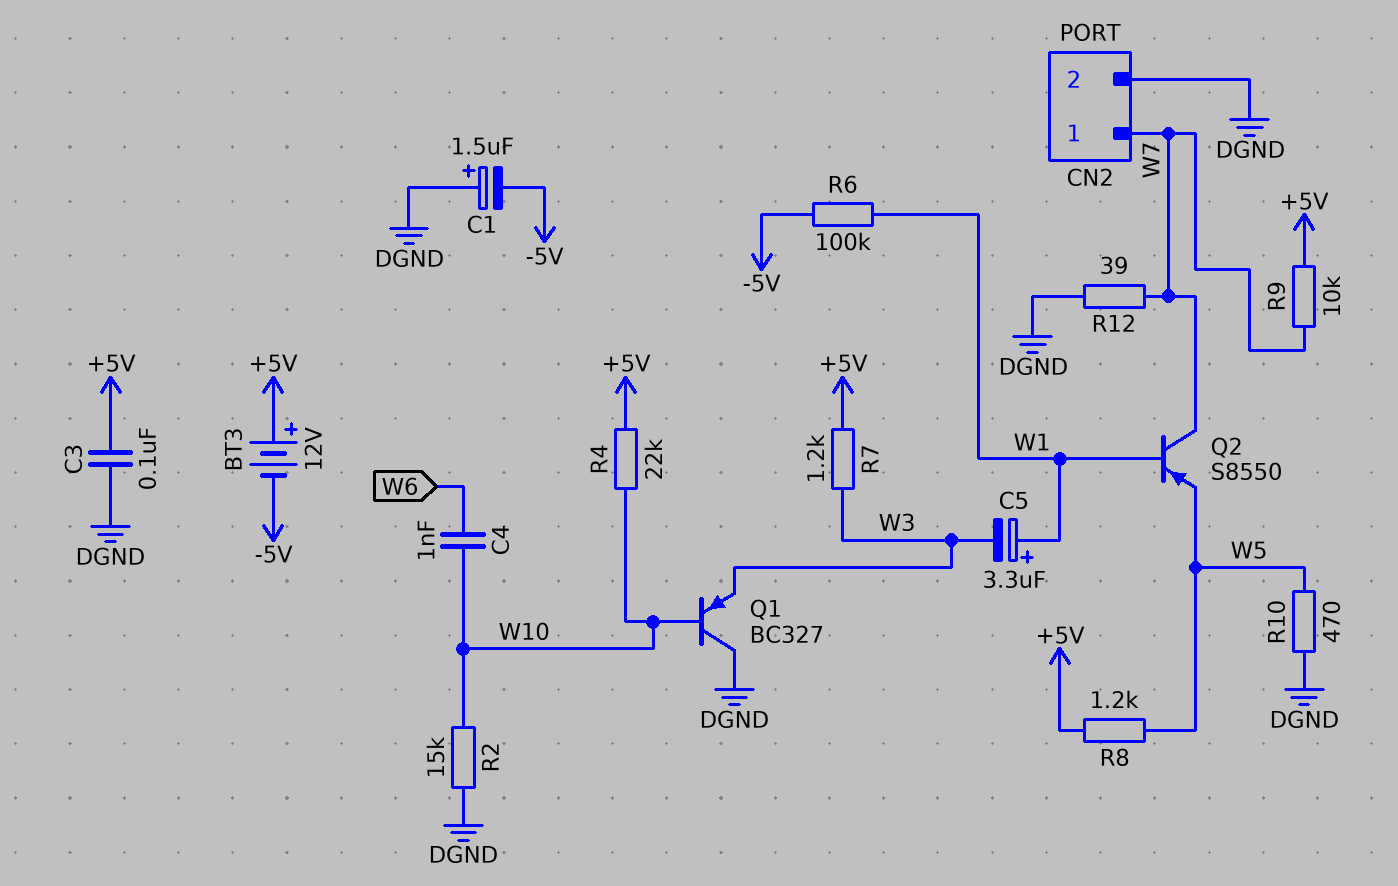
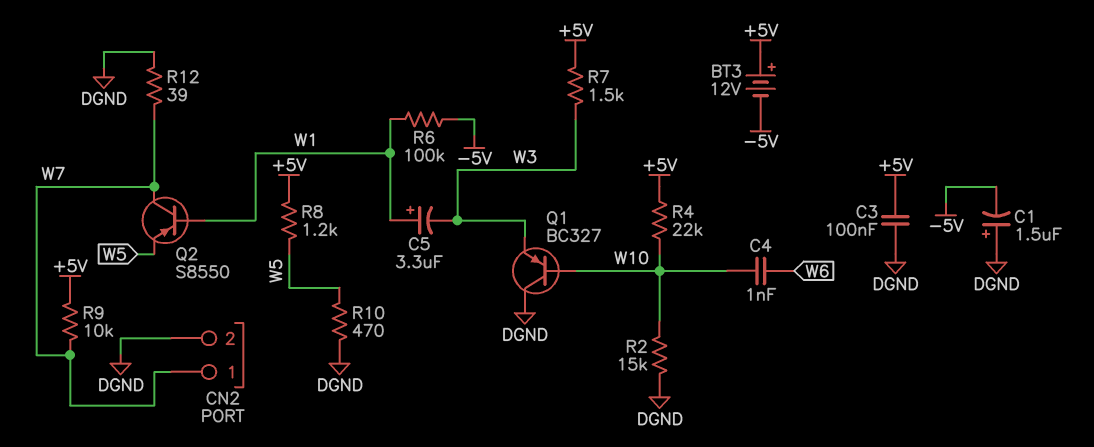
R7: 1.2k (+5V, W3) -> 1.5k (+5V, W3)

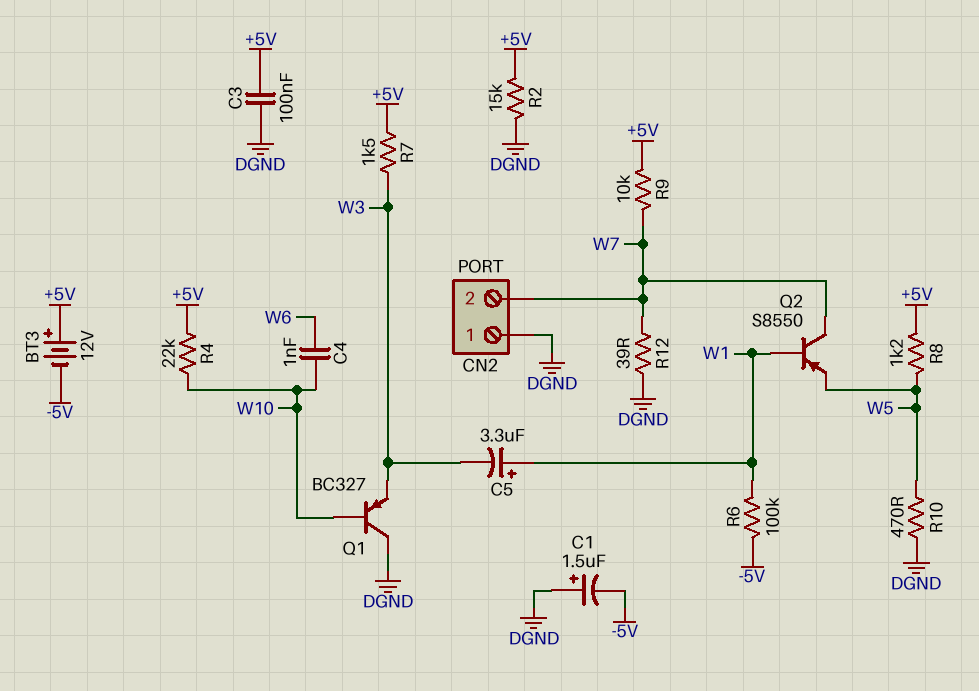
CN2 pin 1: W7 -> DGND
CN2 pin 2: DGND -> W7
R2: 15k (DGND, W10) -> 15k (+5V, DGND)

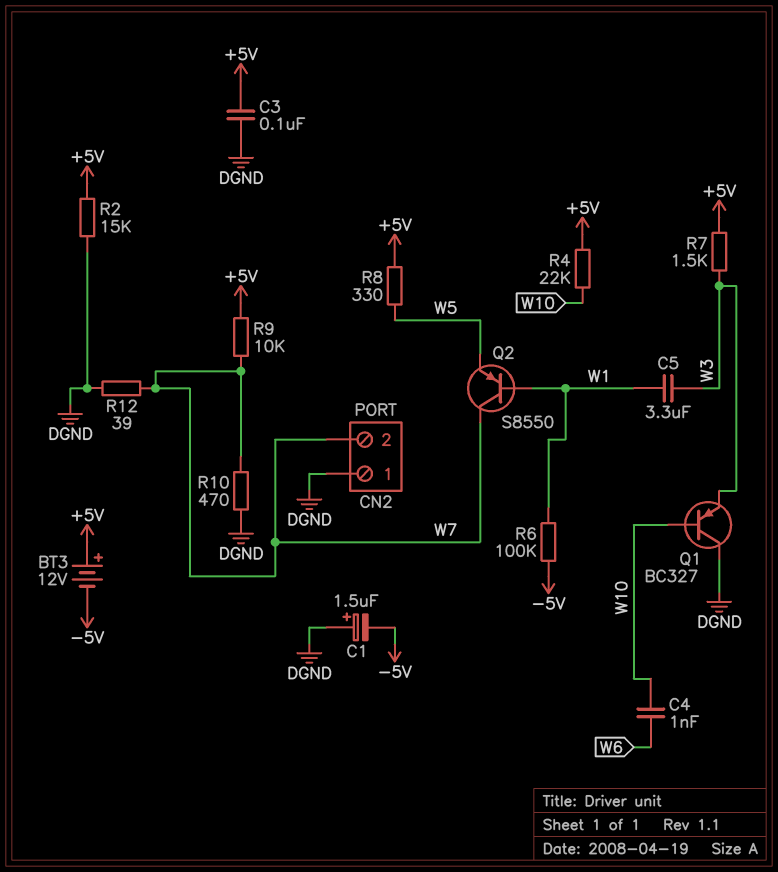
C5: 3.3uF (plus W1, minus W3) -> 3.3uF (W1, W3)
R8: 1.2k (+5V, W5) -> 330 (+5V, W5)
R10: 470 (DGND, W5) -> 470 (DGND, W7)

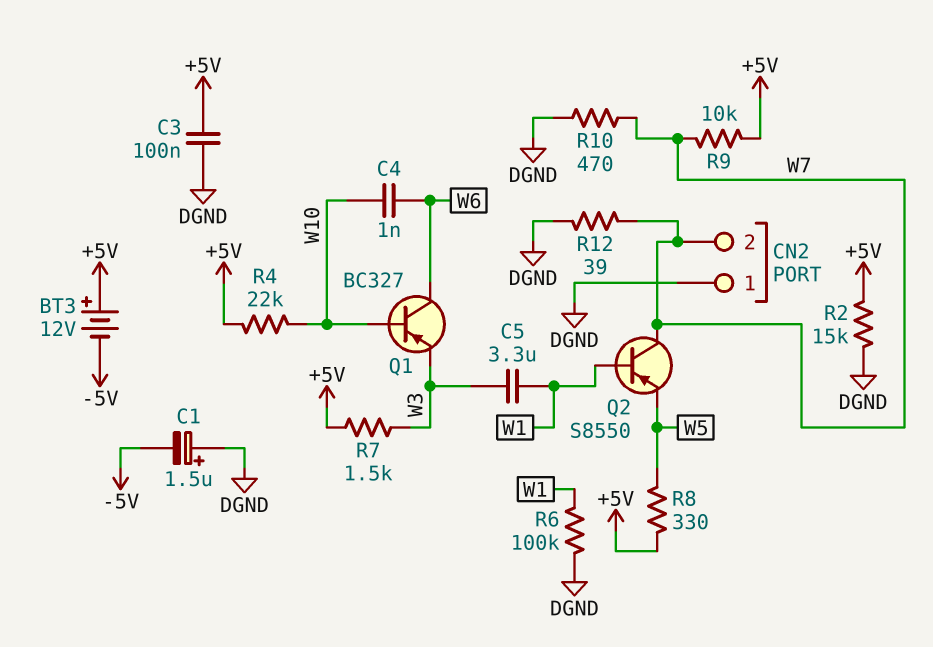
Q1: PNP BC327 (B W10, C DGND, E W3) -> PNP BC327 (B W10, C W6, E W3)
R6: 100k (-5V, W1) -> 100k (DGND, W1)

